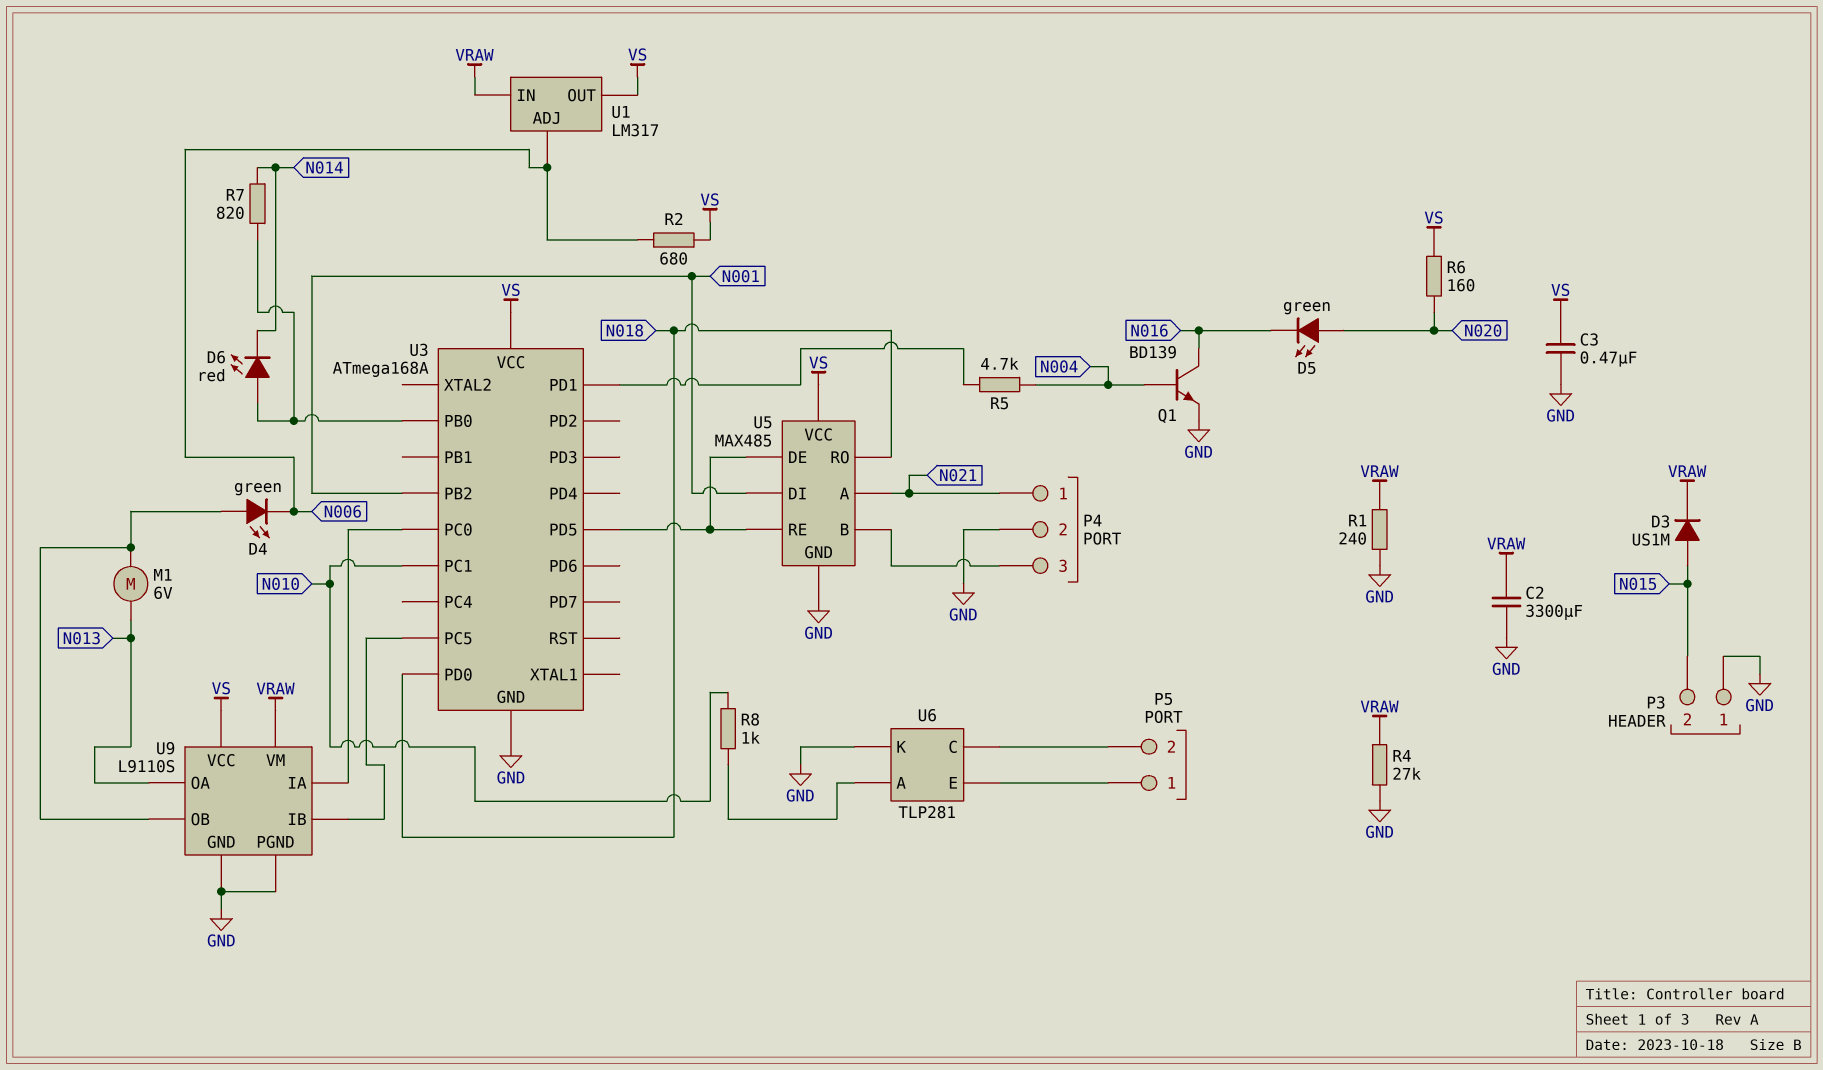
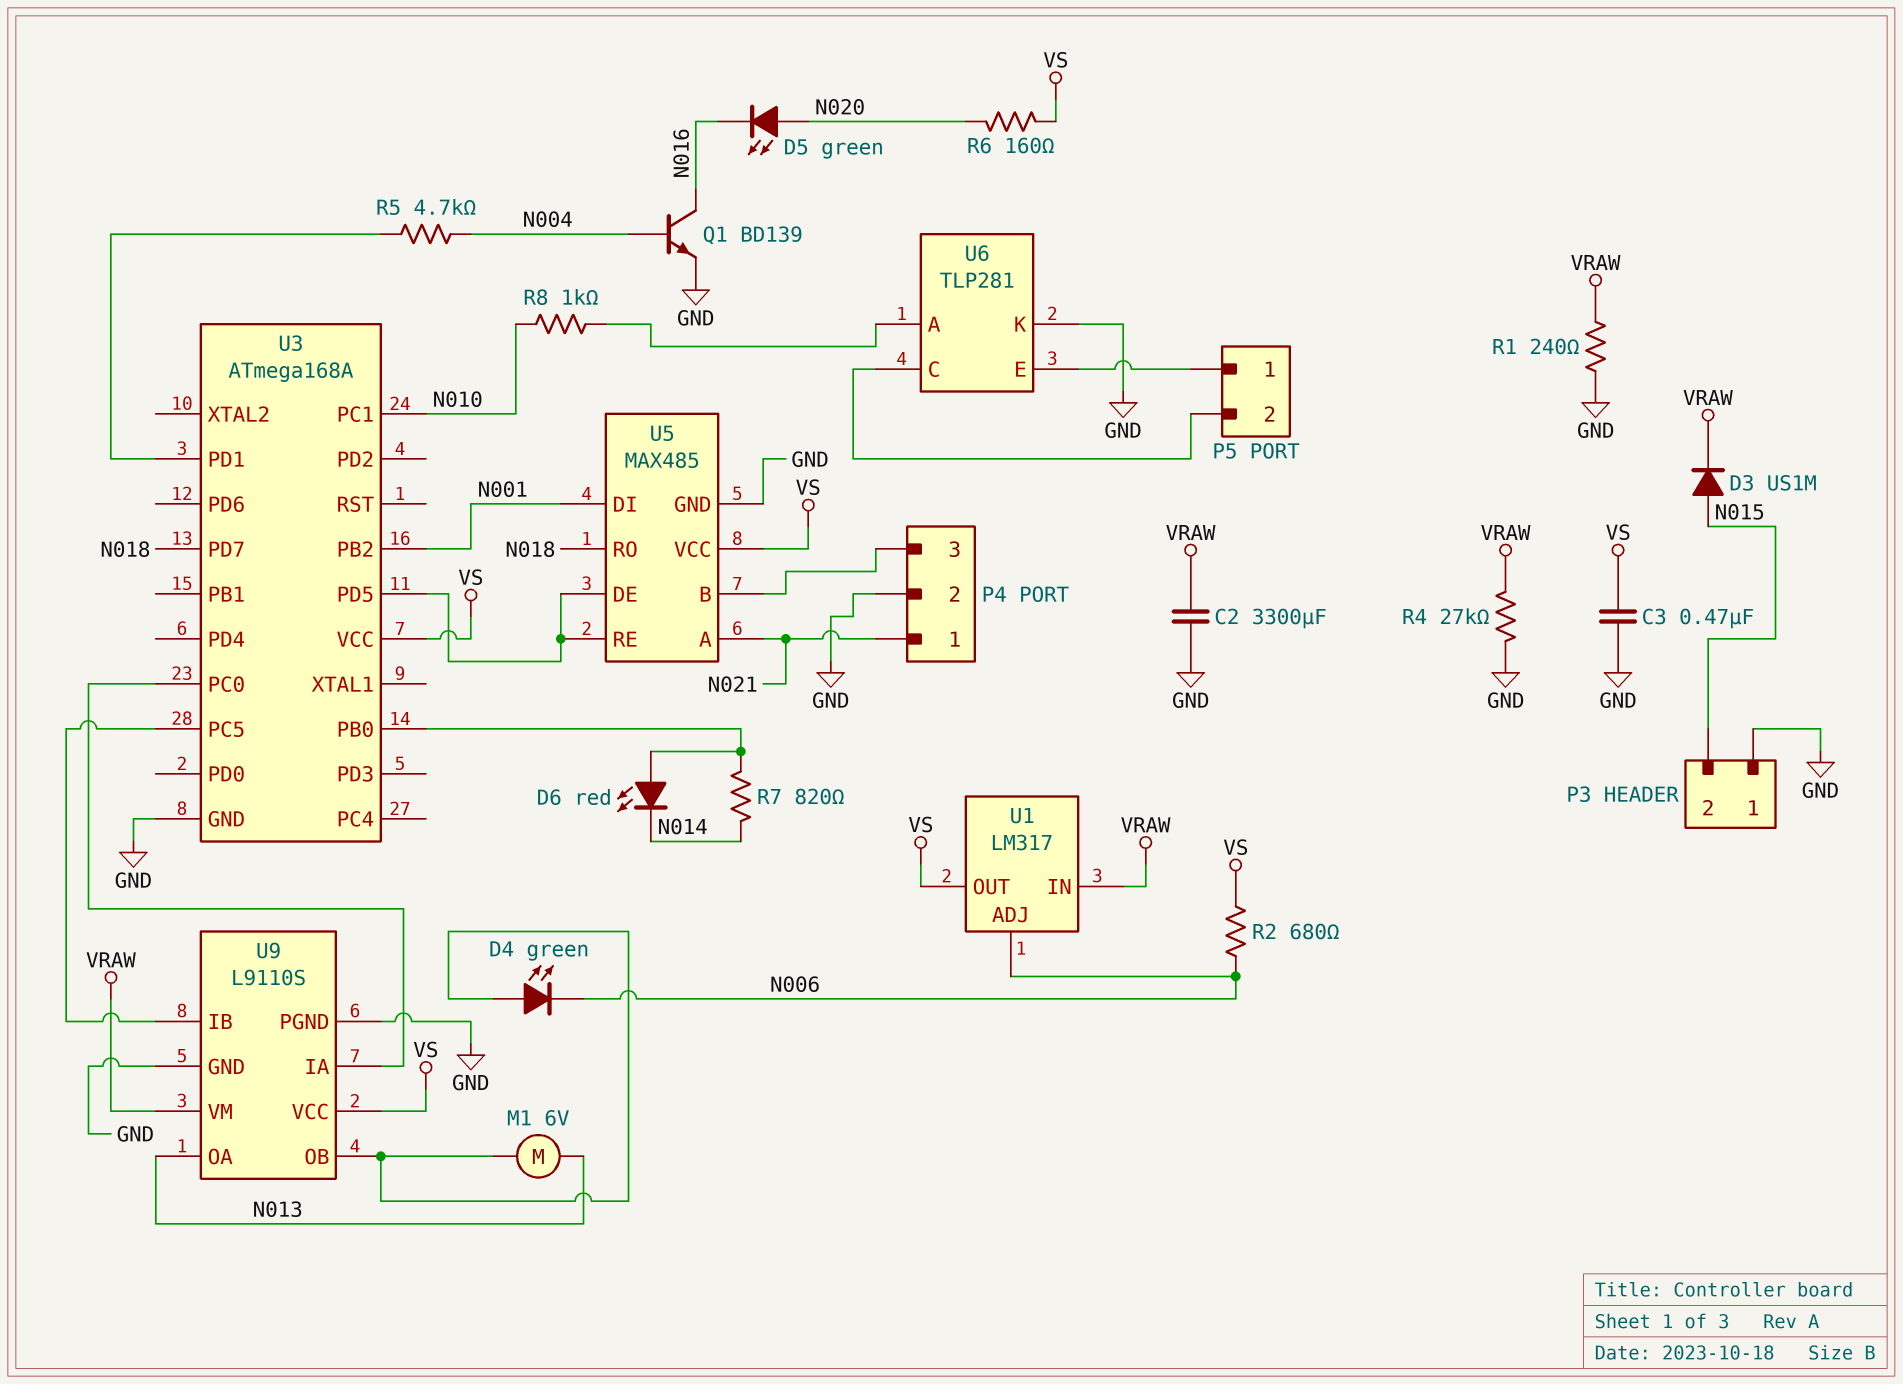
U3 pin PD0: N018 -> none
U3 pin PD7: none -> N018

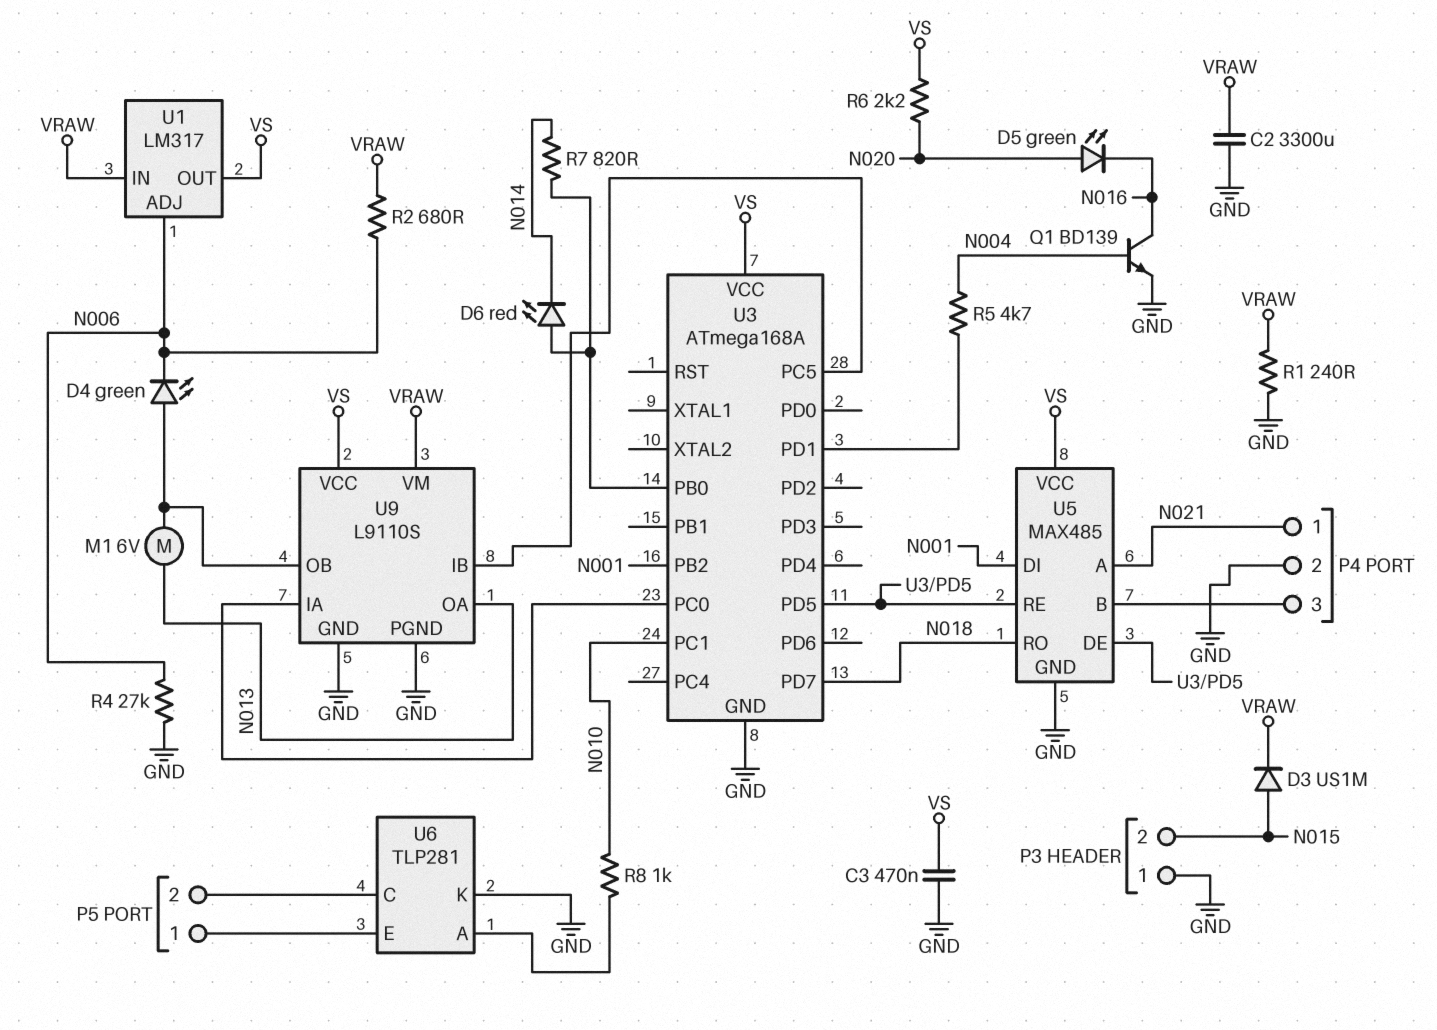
R2: 680 (N006, VS) -> 680 (N006, VRAW)
R4: 27k (GND, VRAW) -> 27k (GND, N006)
R6: 160 (N020, VS) -> 2.2k (N020, VS)

